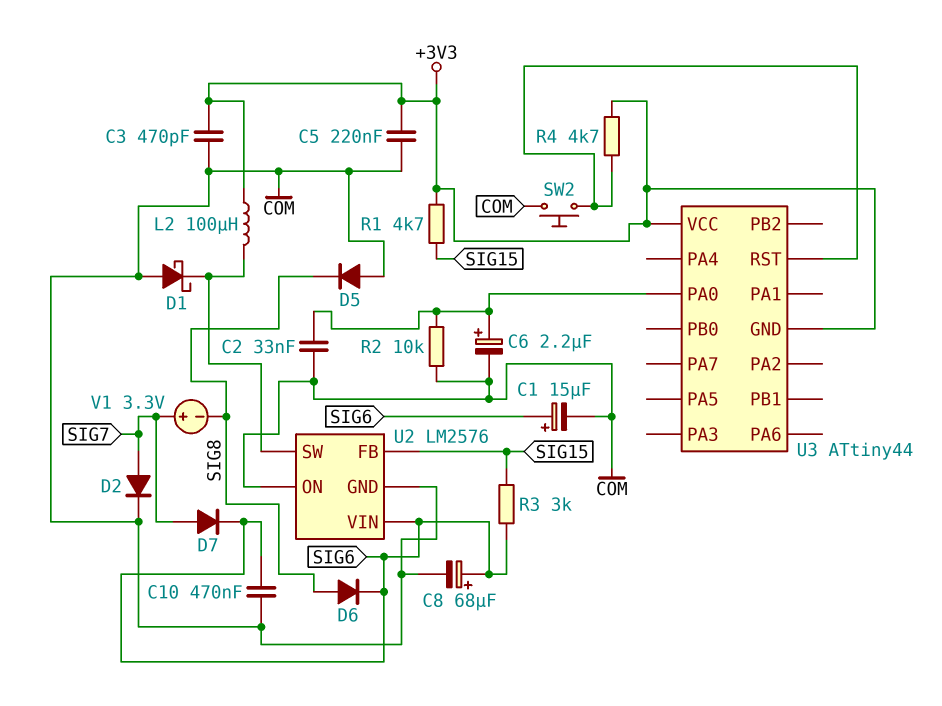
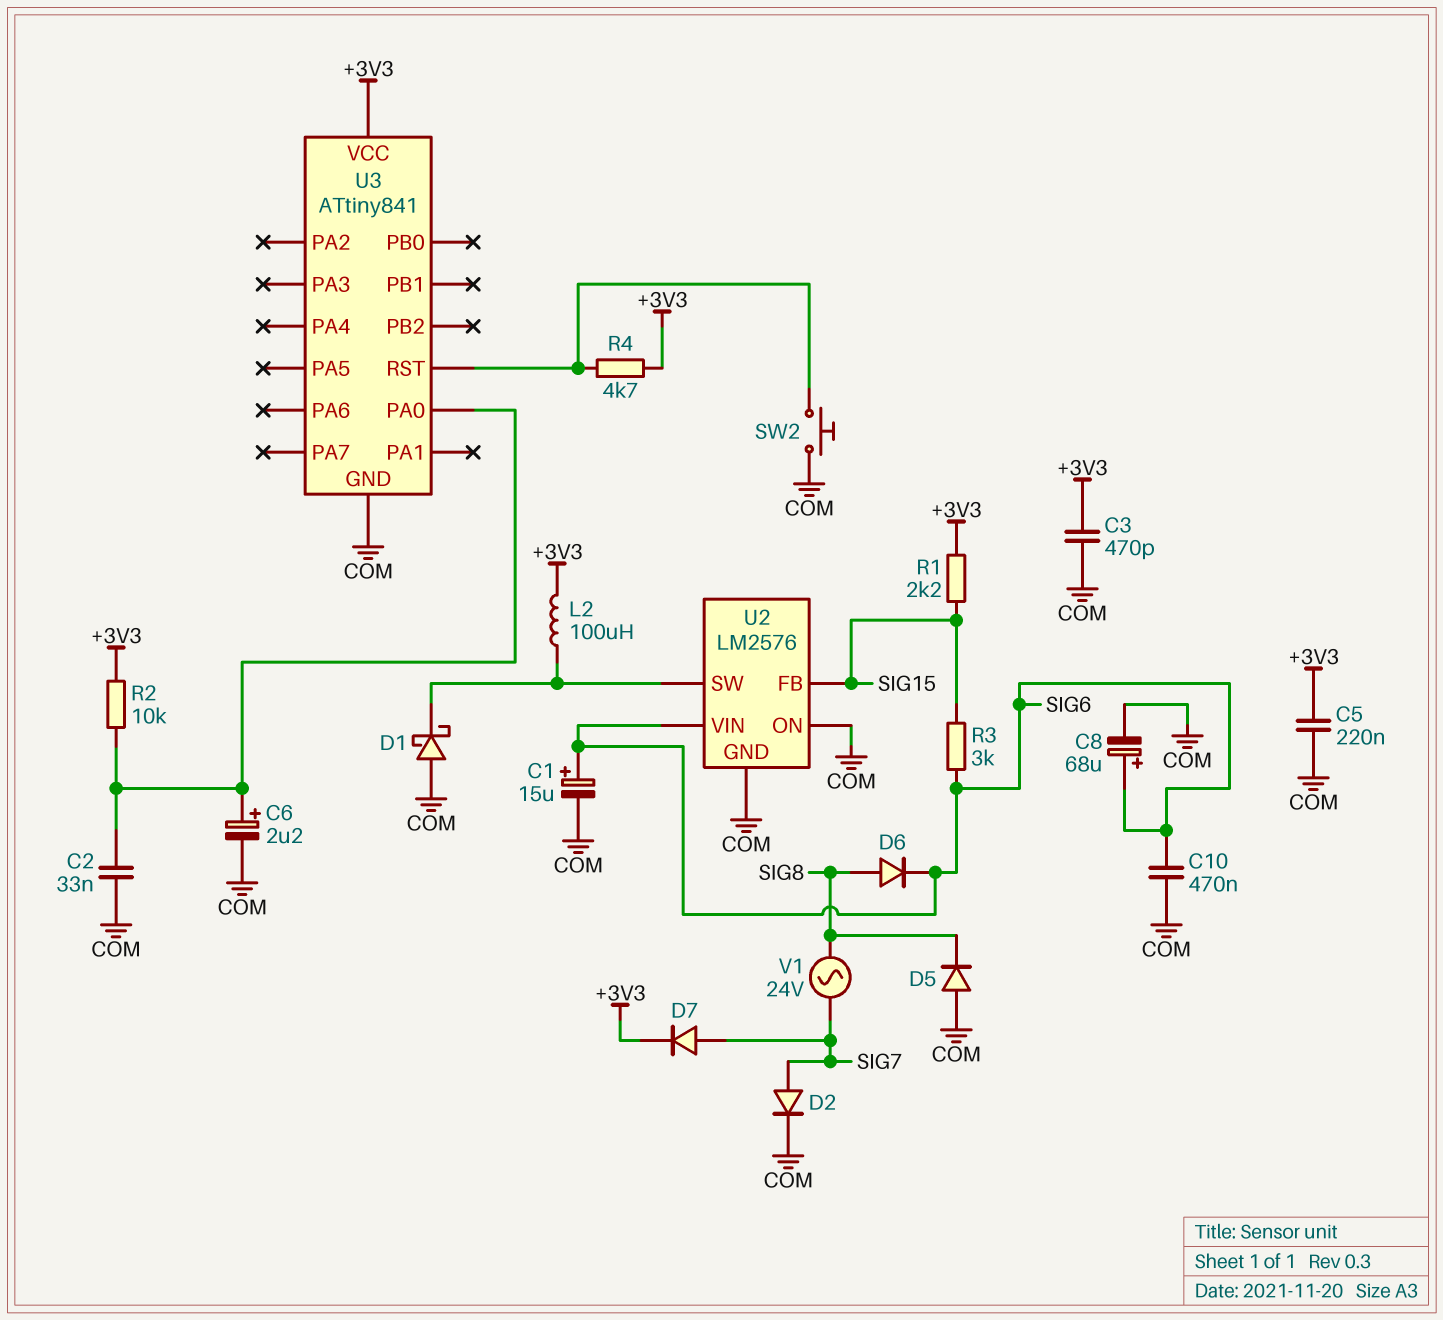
D7: diode (A SIG7, K SIG6) -> diode (A SIG7, K +3V3)
R1: 4.7k (+3V3, SIG15) -> 2.2k (+3V3, SIG15)
R2: 10k (COM, U3/PA0) -> 10k (+3V3, U3/PA0)
U3: ATtiny44 -> ATtiny841
U3 pin GND: +3V3 -> COM
V1: 3.3V (plus SIG7, minus SIG8) -> AC 24V (SIG7, SIG8)

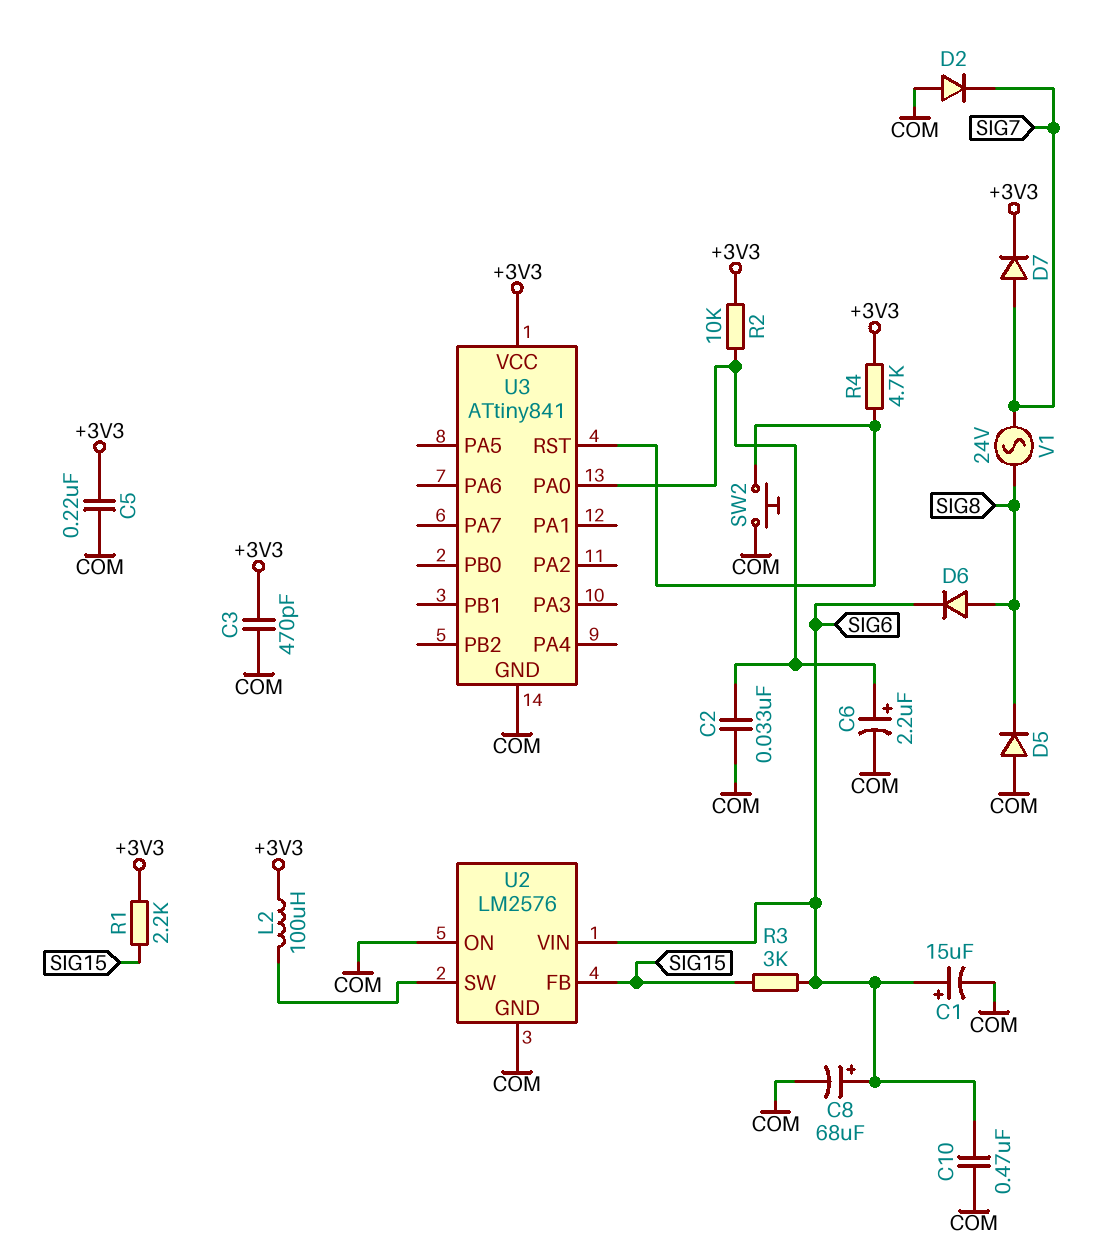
D1: schottky (A COM, K U2/SW) -> none
D2: diode (A SIG7, K COM) -> diode (A COM, K SIG7)

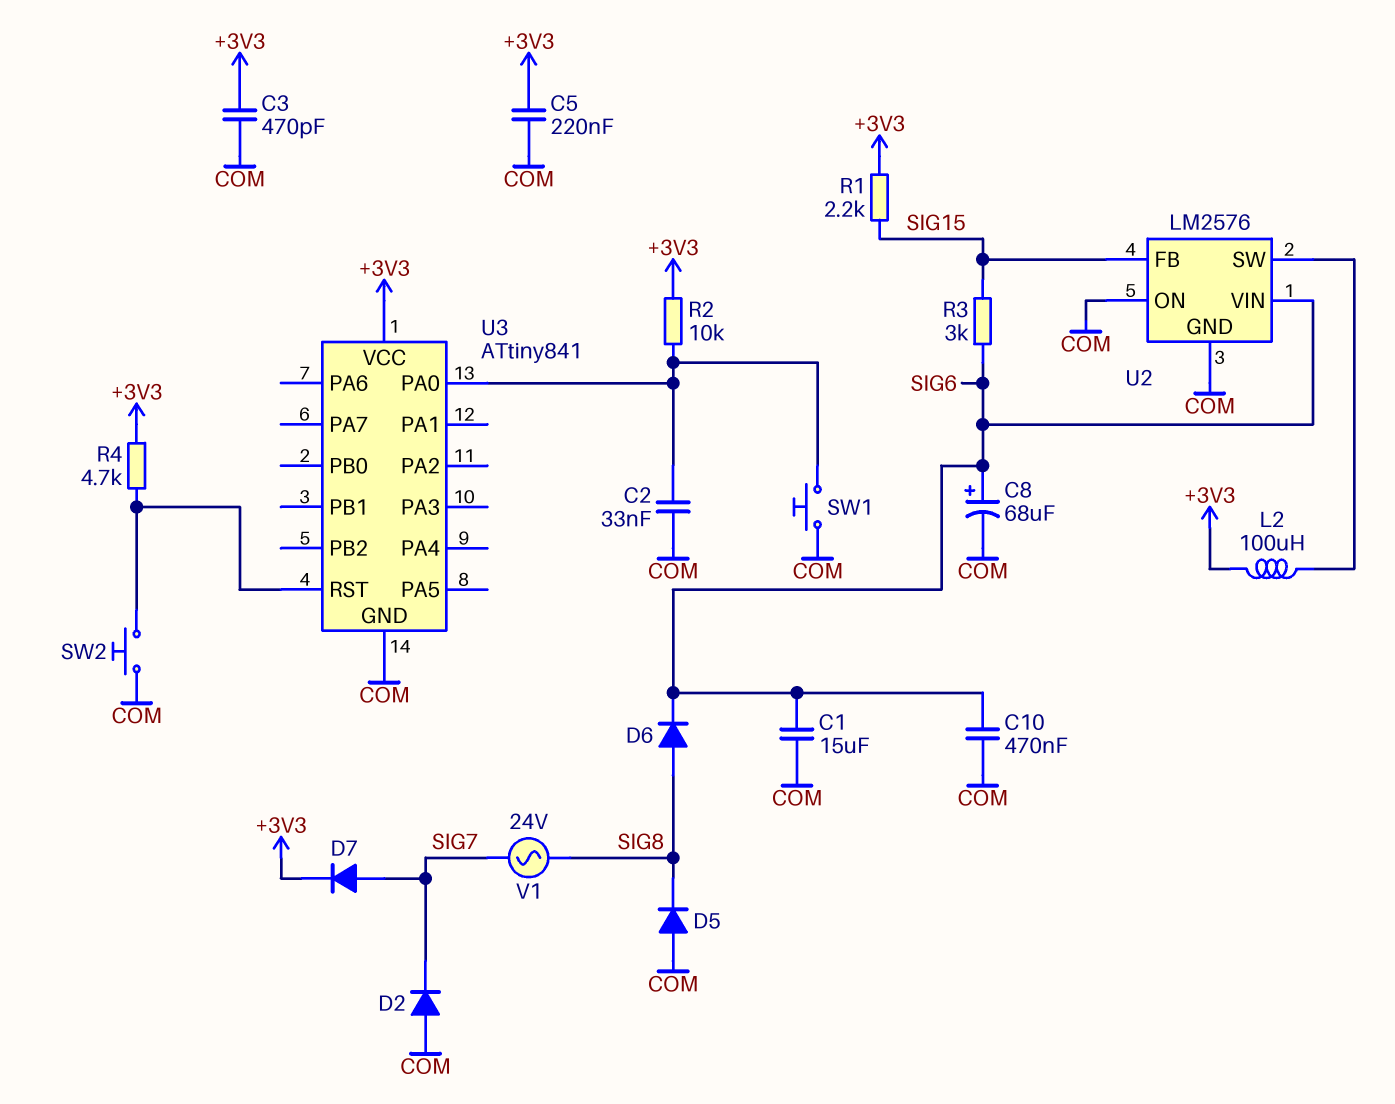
C1: 15uF (plus SIG6, minus COM) -> 15uF (COM, SIG6)
C6: 2.2uF (plus U3/PA0, minus COM) -> none
SW1: none -> button (COM, U3/PA0)

